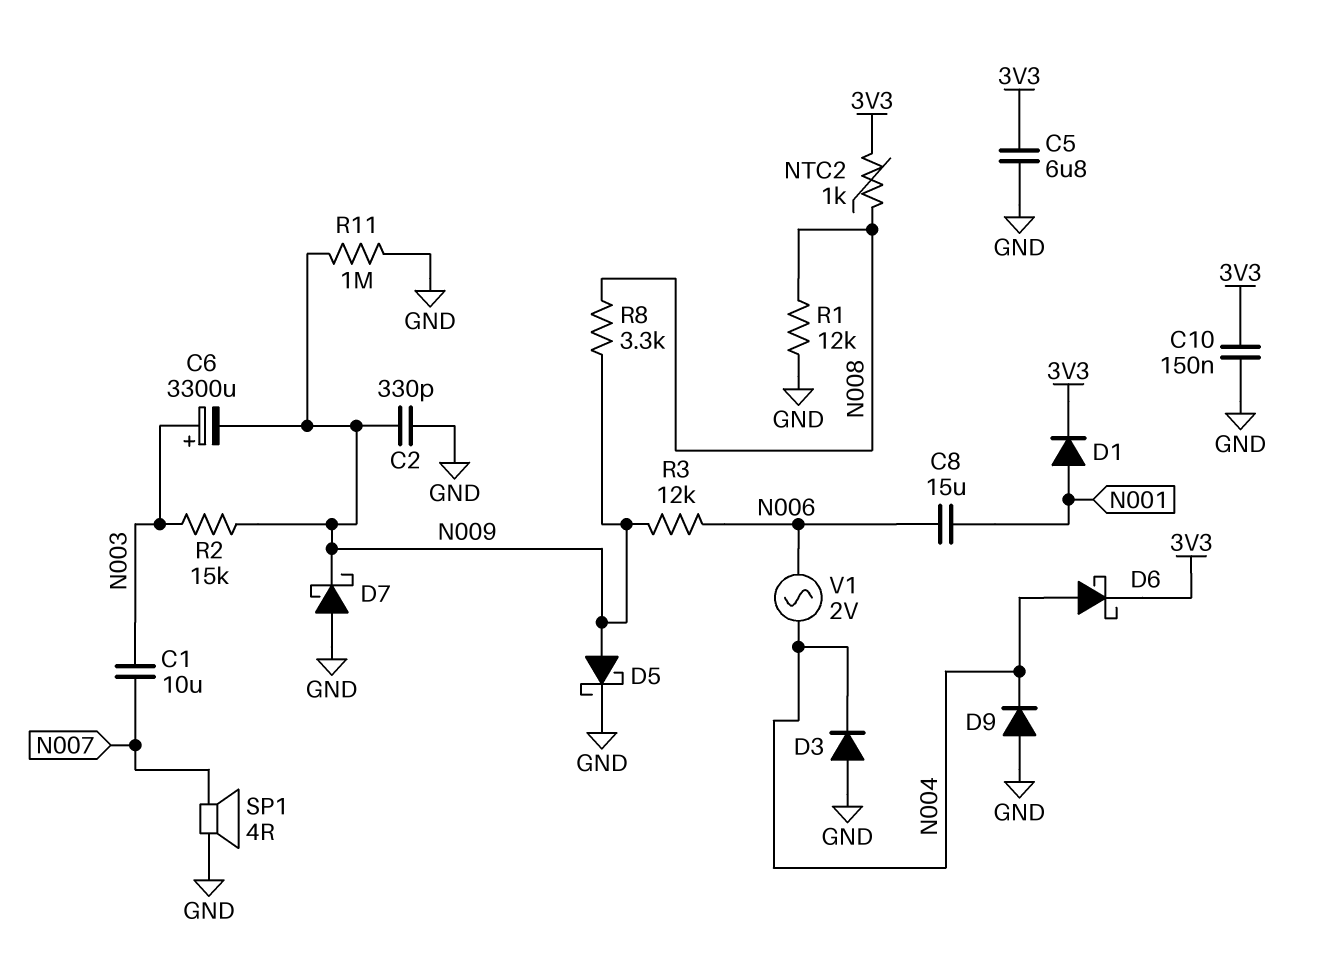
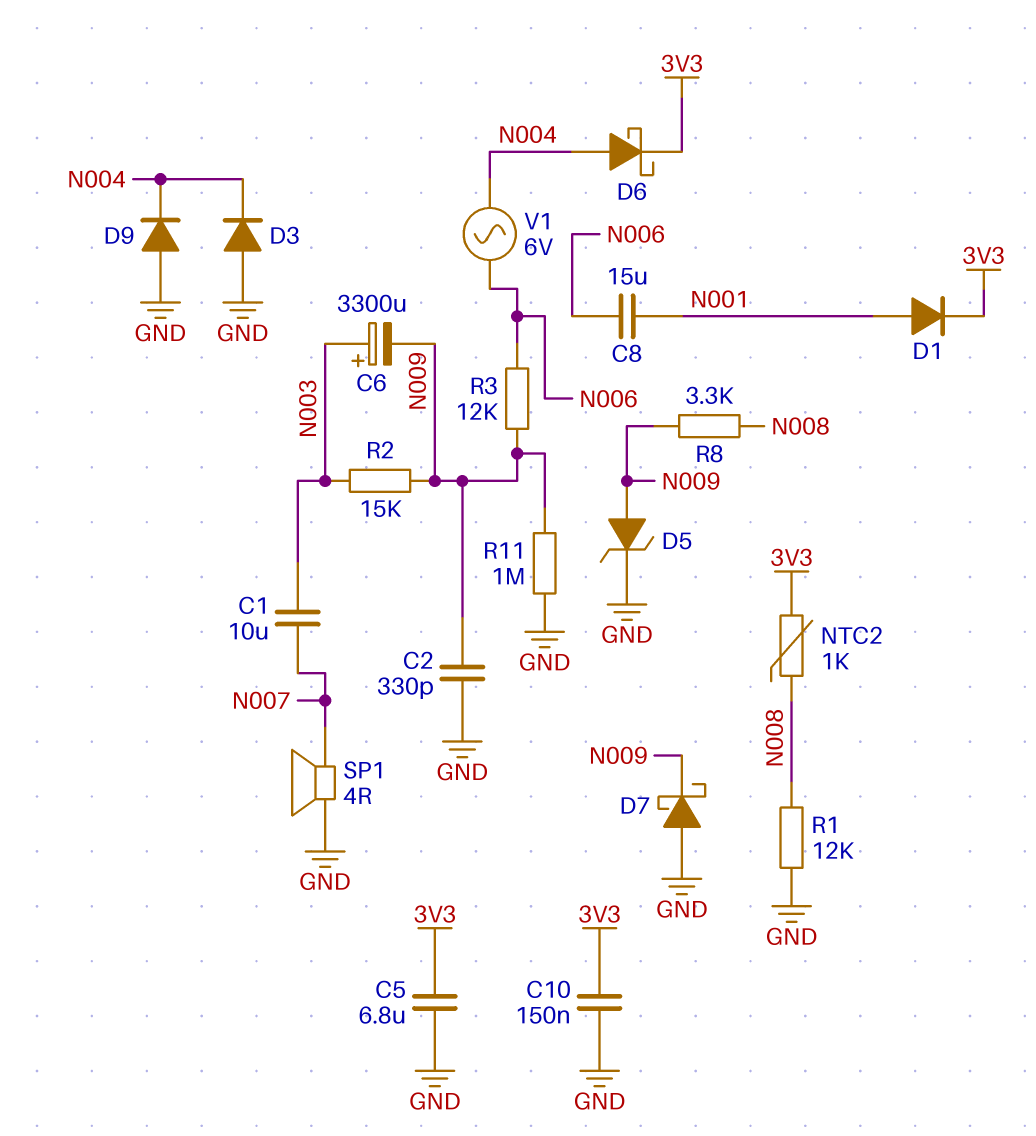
D5: schottky (A N009, K GND) -> zener (A N009, K GND)
V1: AC 2V (N004, N006) -> AC 6V (N004, N006)

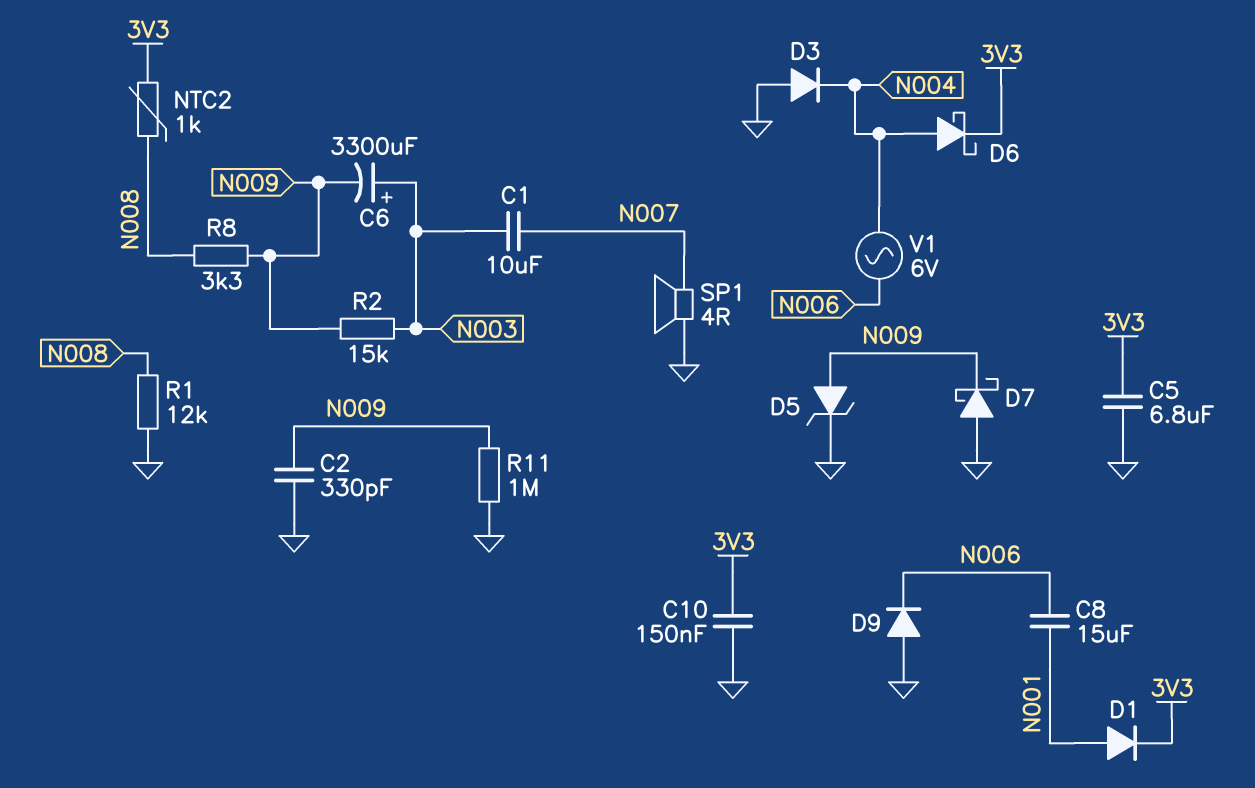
D9: diode (A GND, K N004) -> diode (A GND, K N006)
R3: 12k (N006, N009) -> none

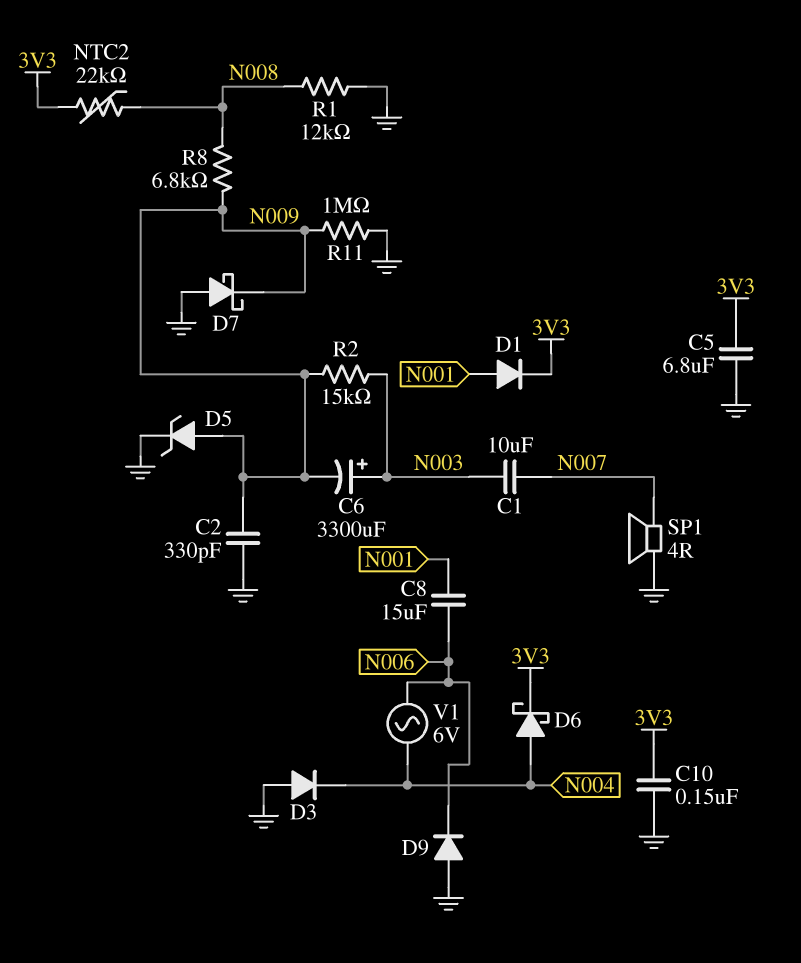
NTC2: 1k (3V3, N008) -> 22k (3V3, N008)
R8: 3.3k (N008, N009) -> 6.8k (N008, N009)

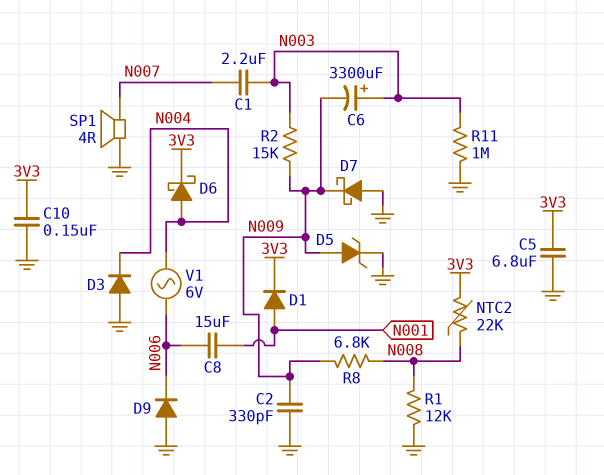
C1: 10uF (N003, N007) -> 2.2uF (N003, N007)
R11: 1M (GND, N009) -> 1M (GND, N003)

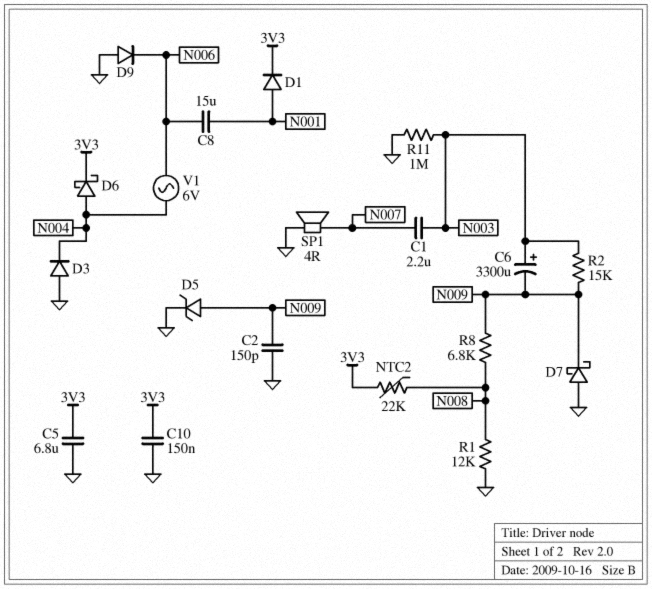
C2: 330pF (GND, N009) -> 150pF (GND, N009)

